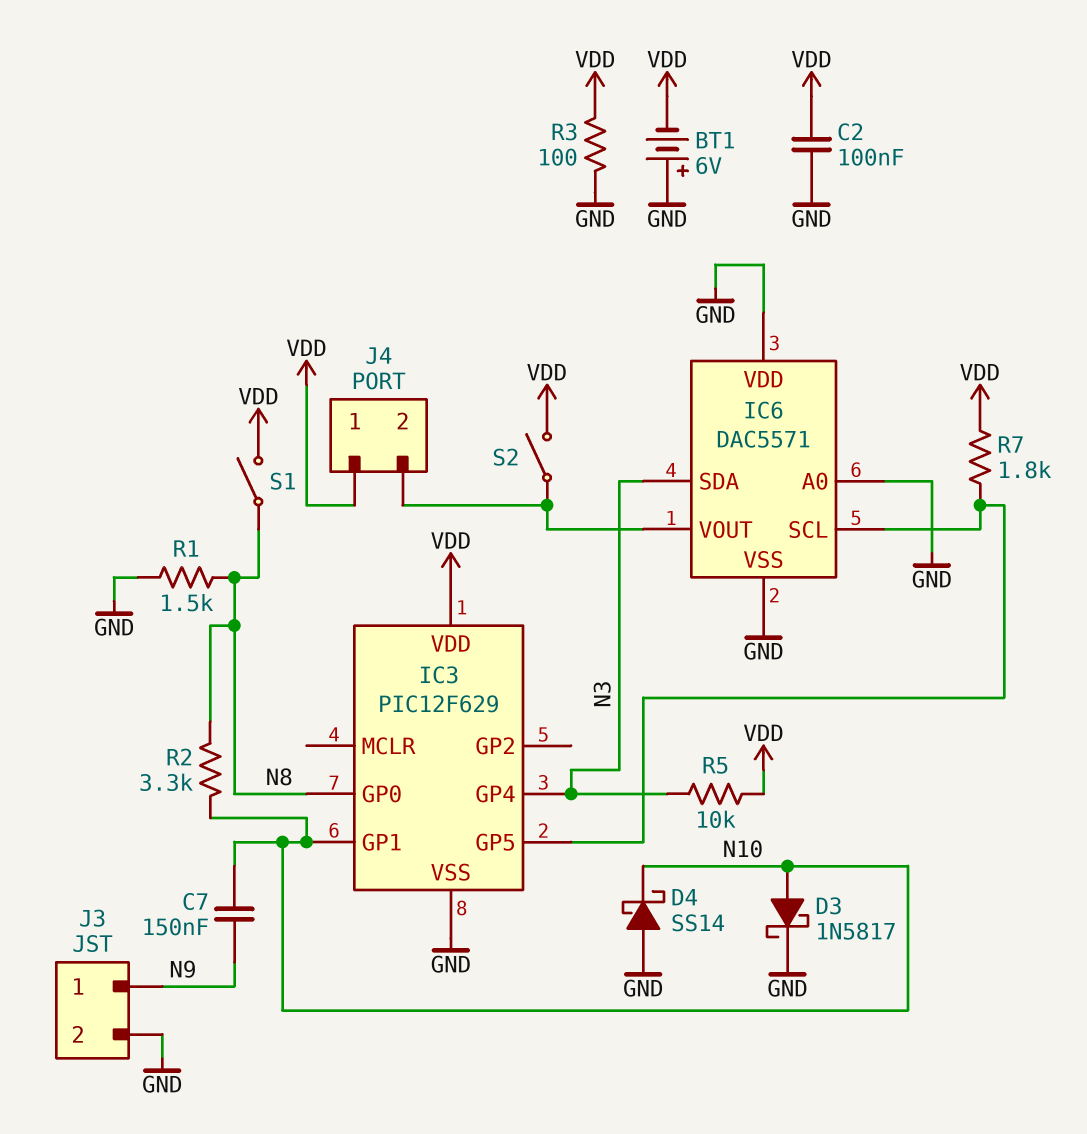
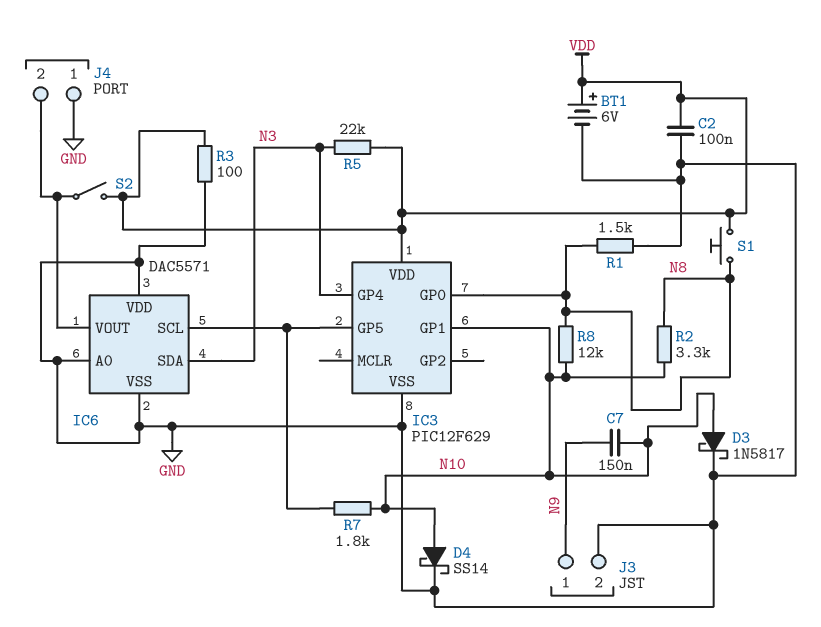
BT1: 6V (plus GND, minus VDD) -> 6V (plus VDD, minus GND)
D4: schottky SS14 (A GND, K N10) -> schottky SS14 (A N10, K GND)
J4 pin 1: VDD -> GND
R5: 10k (N3, VDD) -> 22k (N3, VDD)
R7: 1.8k (IC3/GP5, VDD) -> 1.8k (IC3/GP5, N10)
R8: none -> 12k (N8, N10)
S1: switch (N8, VDD) -> button (N8, VDD)

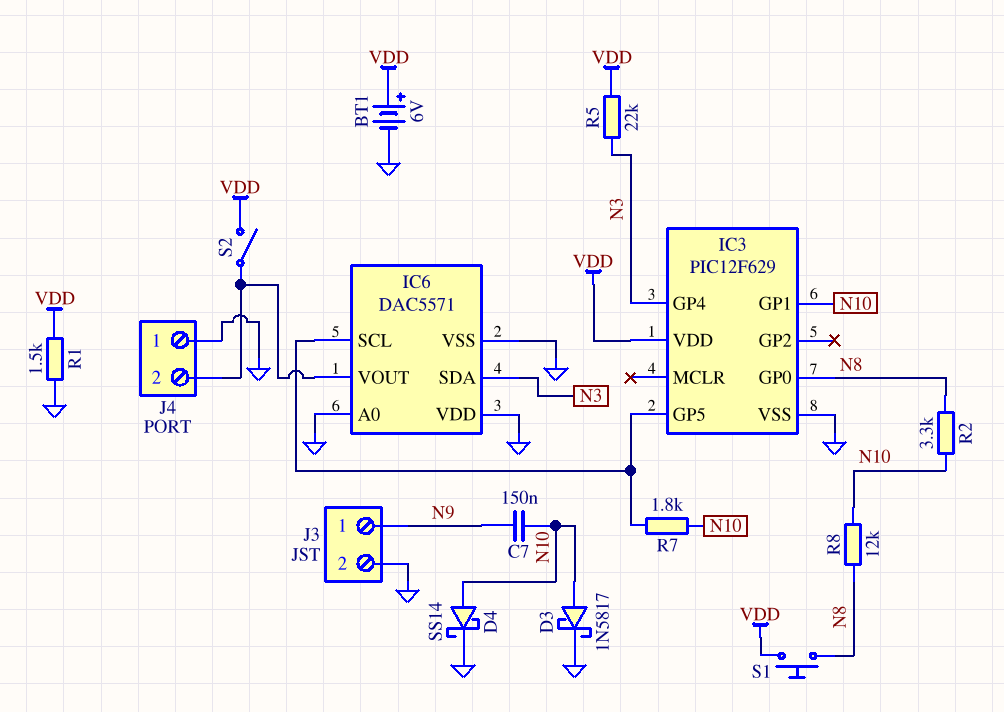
C2: 100nF (GND, VDD) -> none
R1: 1.5k (GND, N8) -> 1.5k (GND, VDD)
R3: 100 (GND, VDD) -> none

